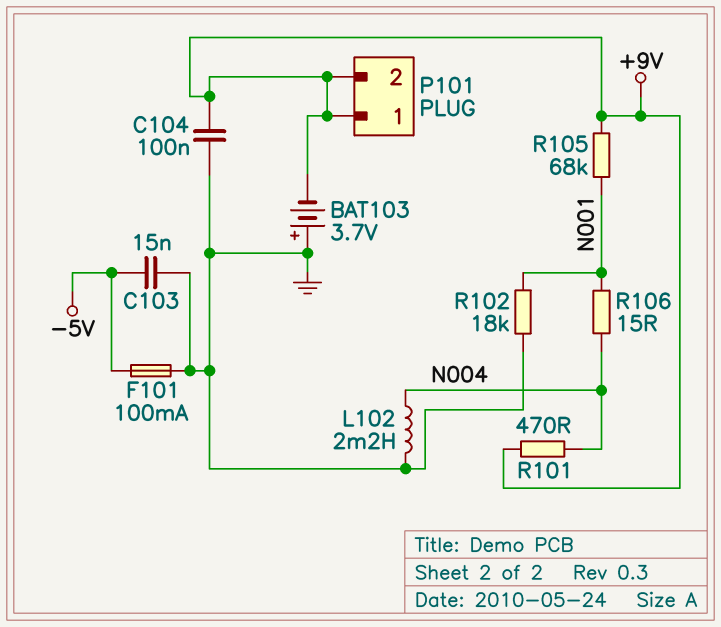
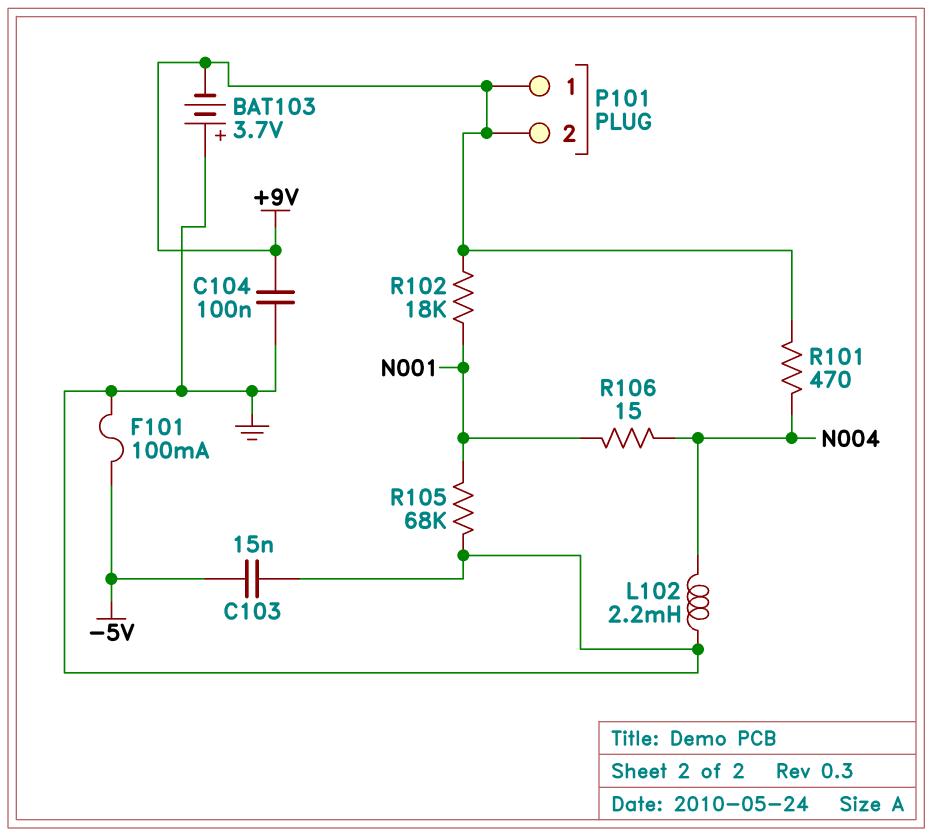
R102: 18k (GND, N001) -> 18k (+9V, N001)
R105: 68k (+9V, N001) -> 68k (GND, N001)

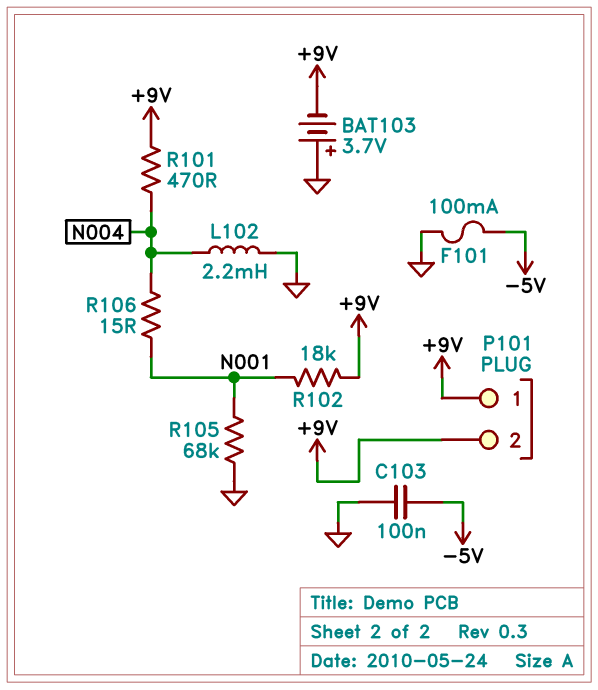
C103: 15nF (-5V, GND) -> 100nF (-5V, GND)
C104: 100nF (+9V, GND) -> none

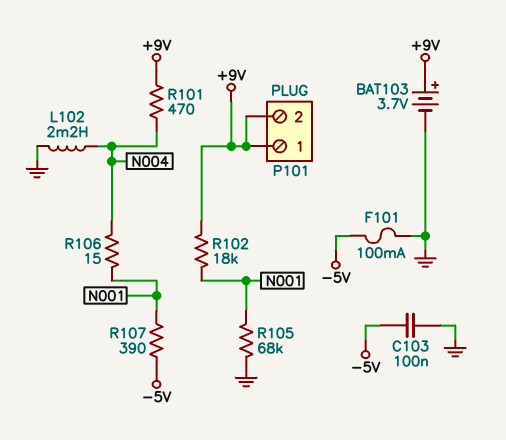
BAT103: 3.7V (plus GND, minus +9V) -> 3.7V (plus +9V, minus GND)
R107: none -> 390 (-5V, N001)

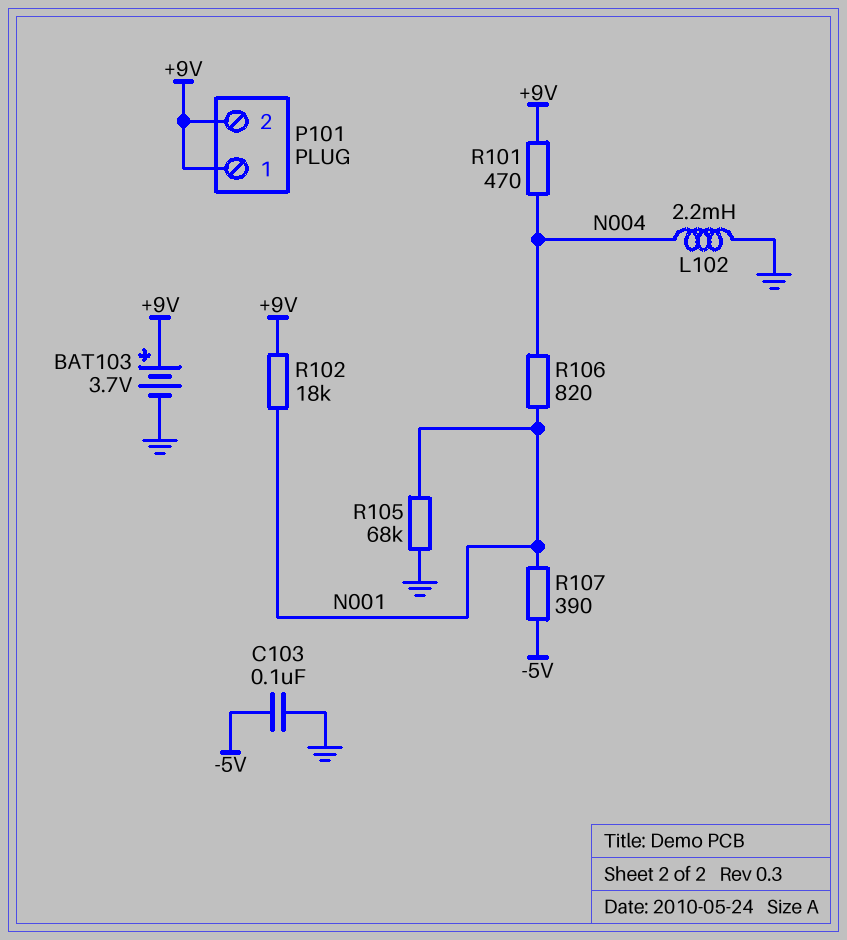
F101: 100mA (-5V, GND) -> none
R106: 15 (N001, N004) -> 820 (N001, N004)

